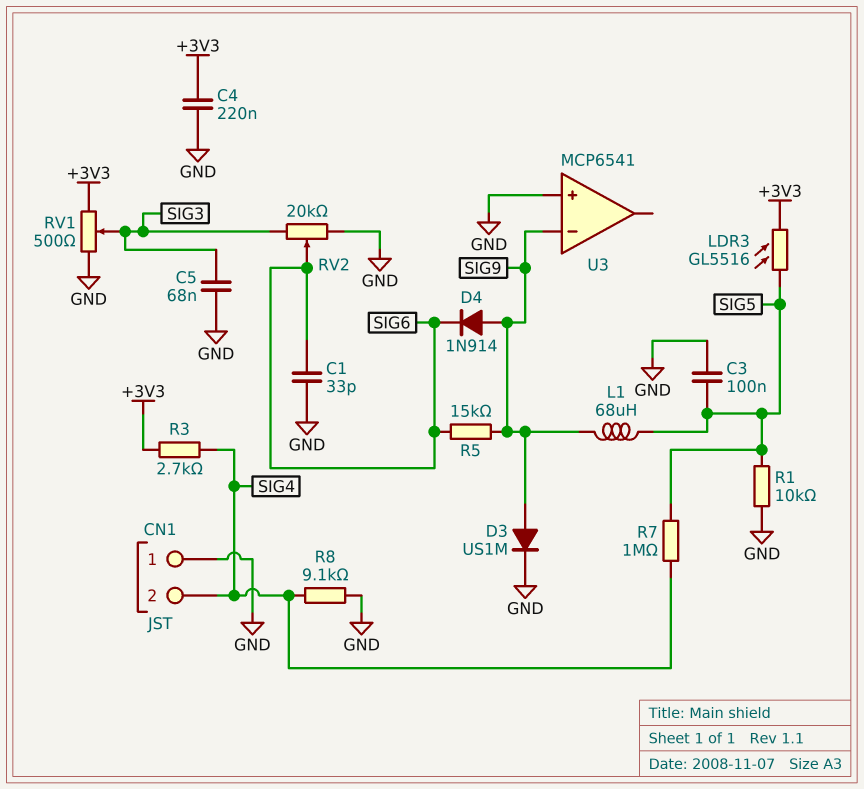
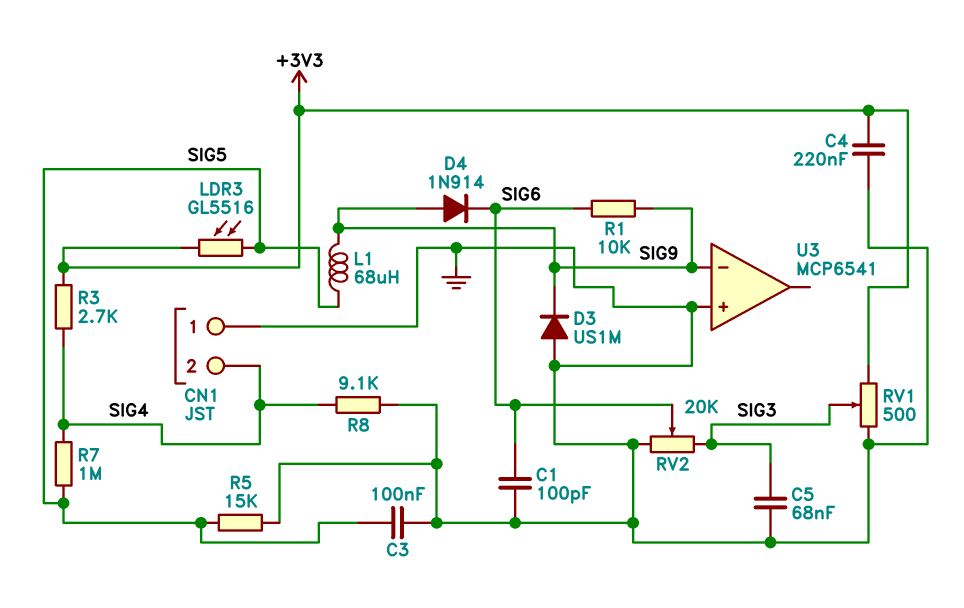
C1: 33pF (GND, SIG6) -> 100pF (GND, SIG6)
D3: diode US1M (A SIG9, K GND) -> diode US1M (A GND, K SIG9)
R1: 10k (GND, SIG5) -> 10k (SIG6, SIG9)
R5: 15k (SIG6, SIG9) -> 15k (GND, SIG5)

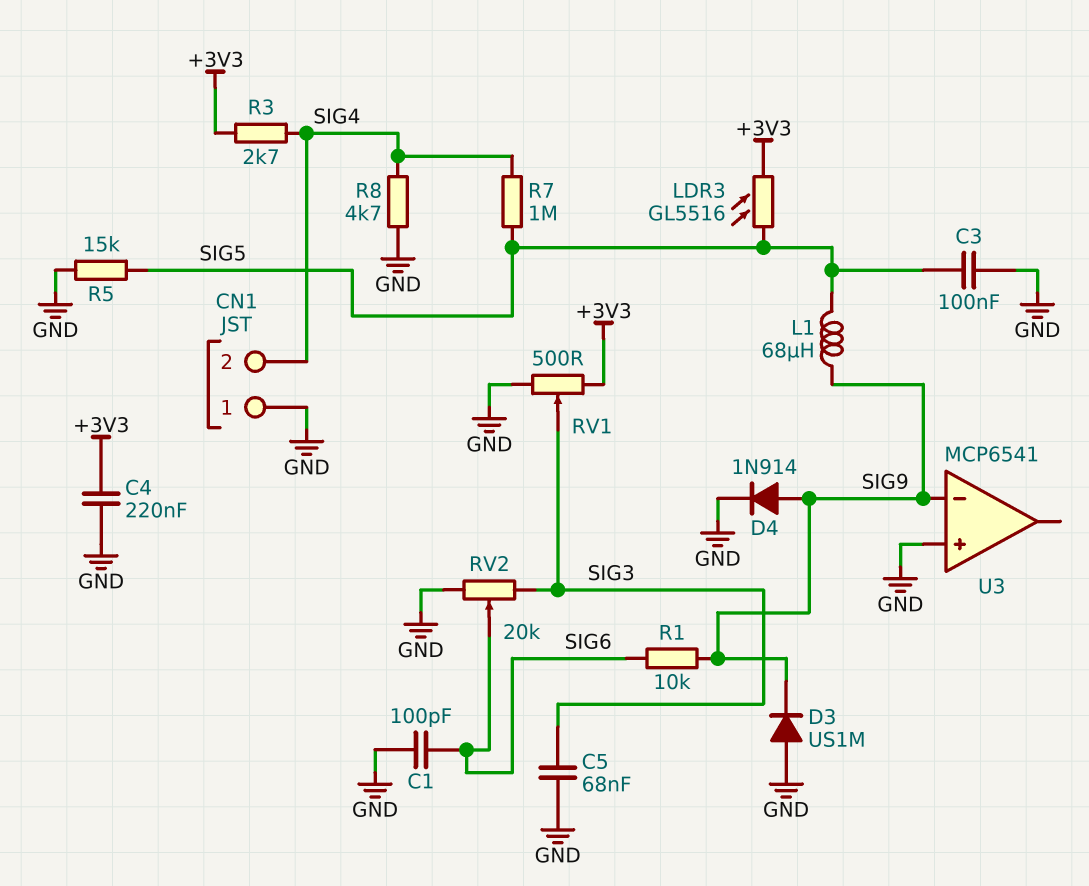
D4: diode 1N914 (A SIG9, K SIG6) -> diode 1N914 (A SIG9, K GND)
R8: 9.1k (GND, SIG4) -> 4.7k (GND, SIG4)

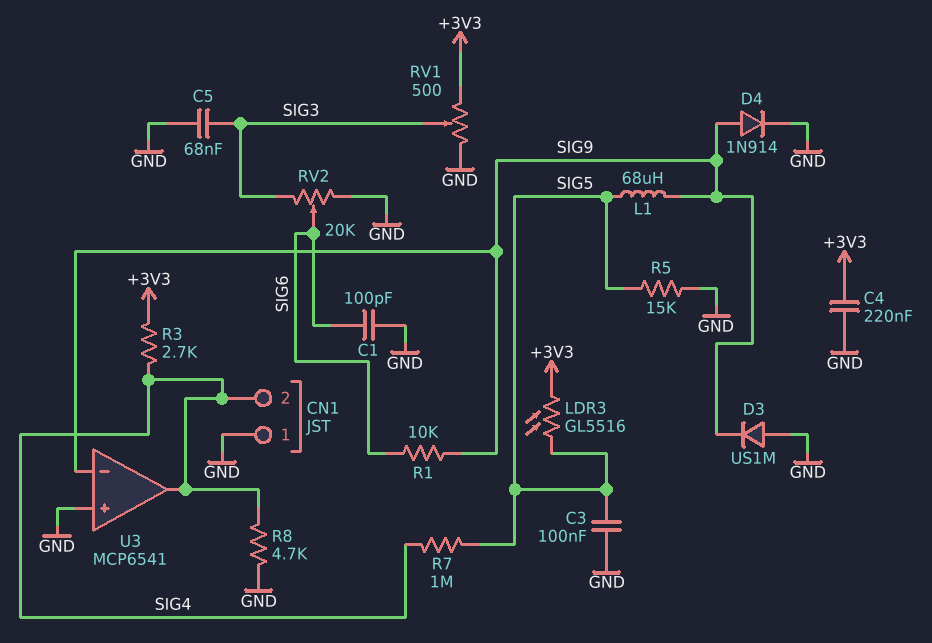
U3 pin out: none -> SIG4

